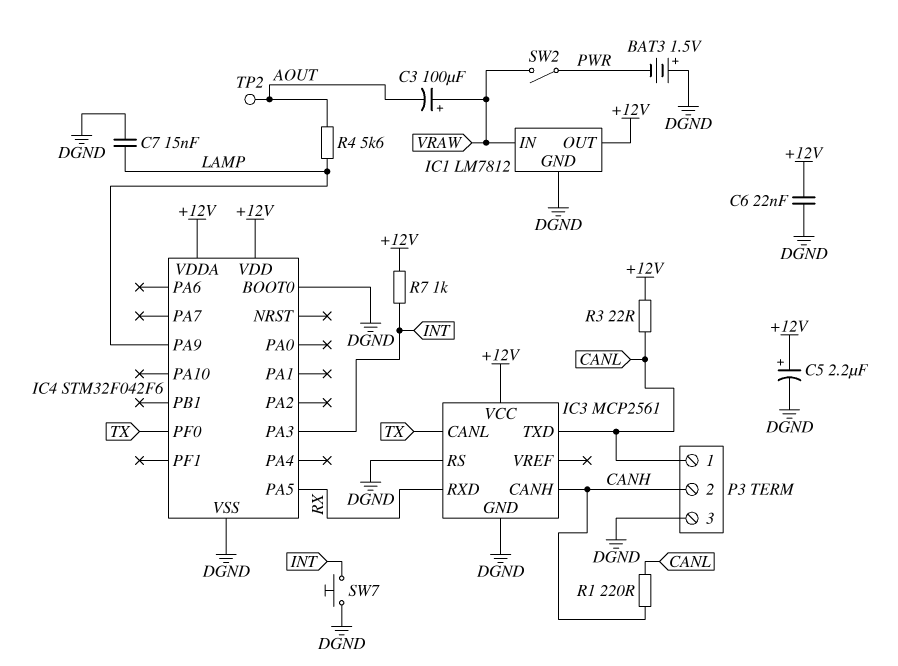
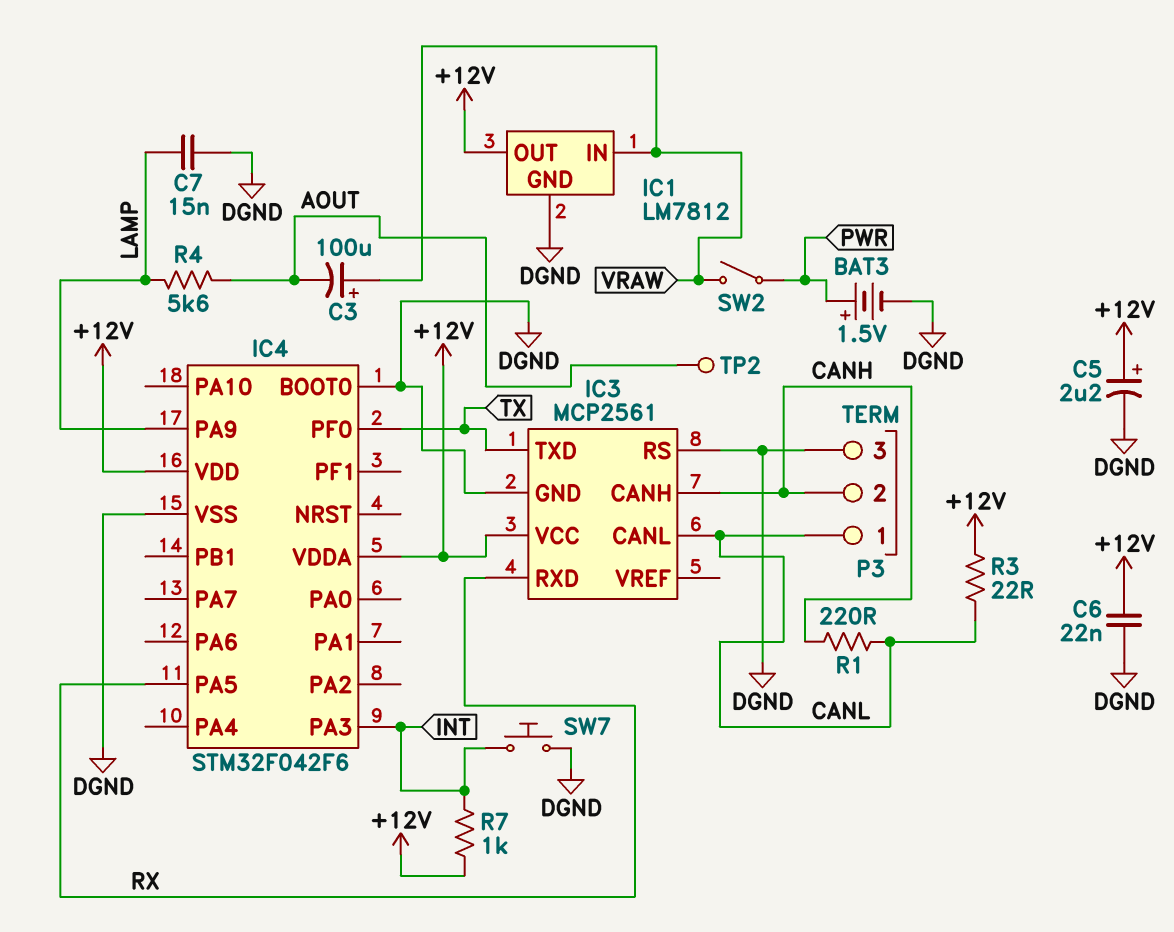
BAT3: 1.5V (plus DGND, minus PWR) -> 1.5V (plus PWR, minus DGND)
IC3 pin CANL: TX -> CANL
IC3 pin TXD: CANL -> TX

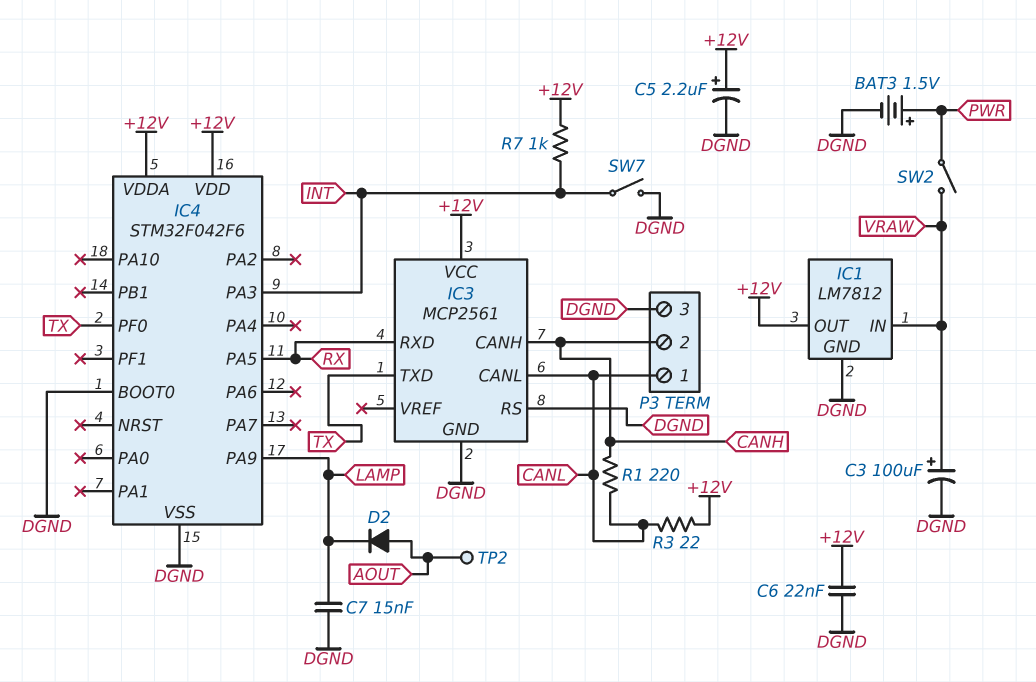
C3: 100uF (plus VRAW, minus AOUT) -> 100uF (plus VRAW, minus DGND)
D2: none -> diode (A AOUT, K LAMP)
R4: 5.6k (AOUT, LAMP) -> none
SW7: button (DGND, INT) -> switch (DGND, INT)

